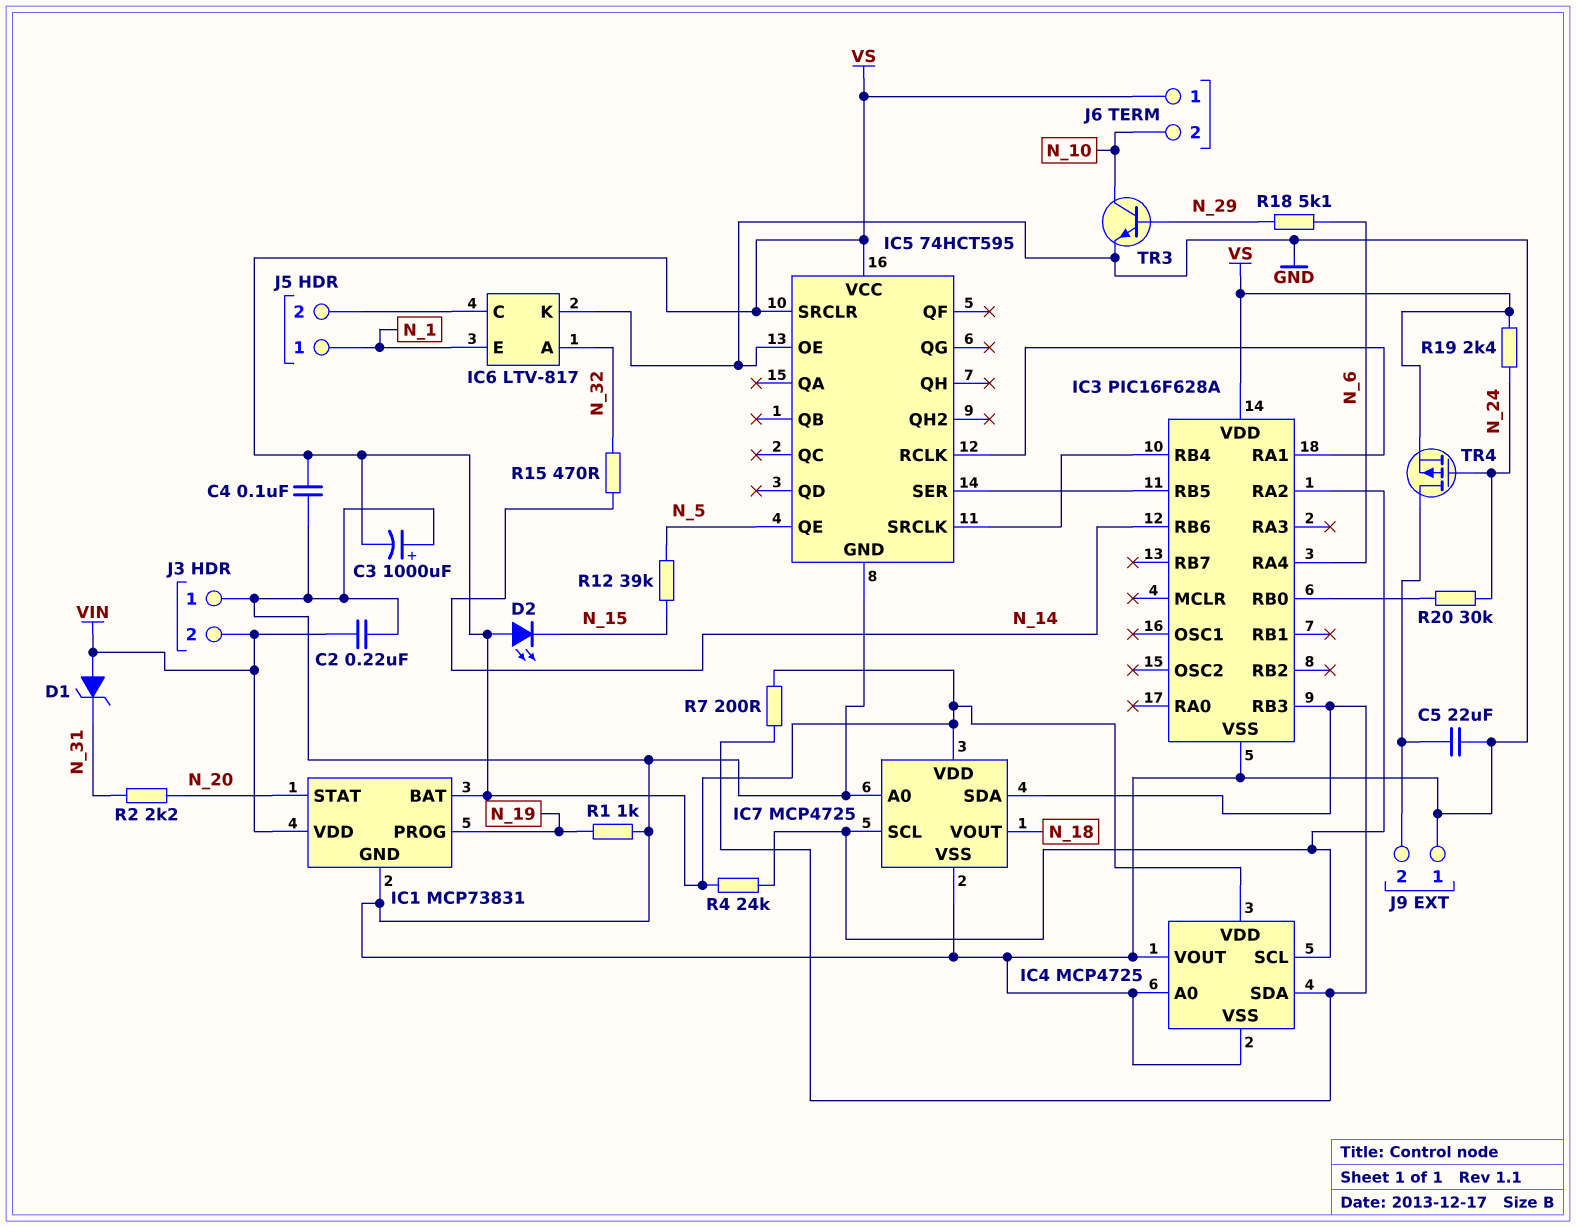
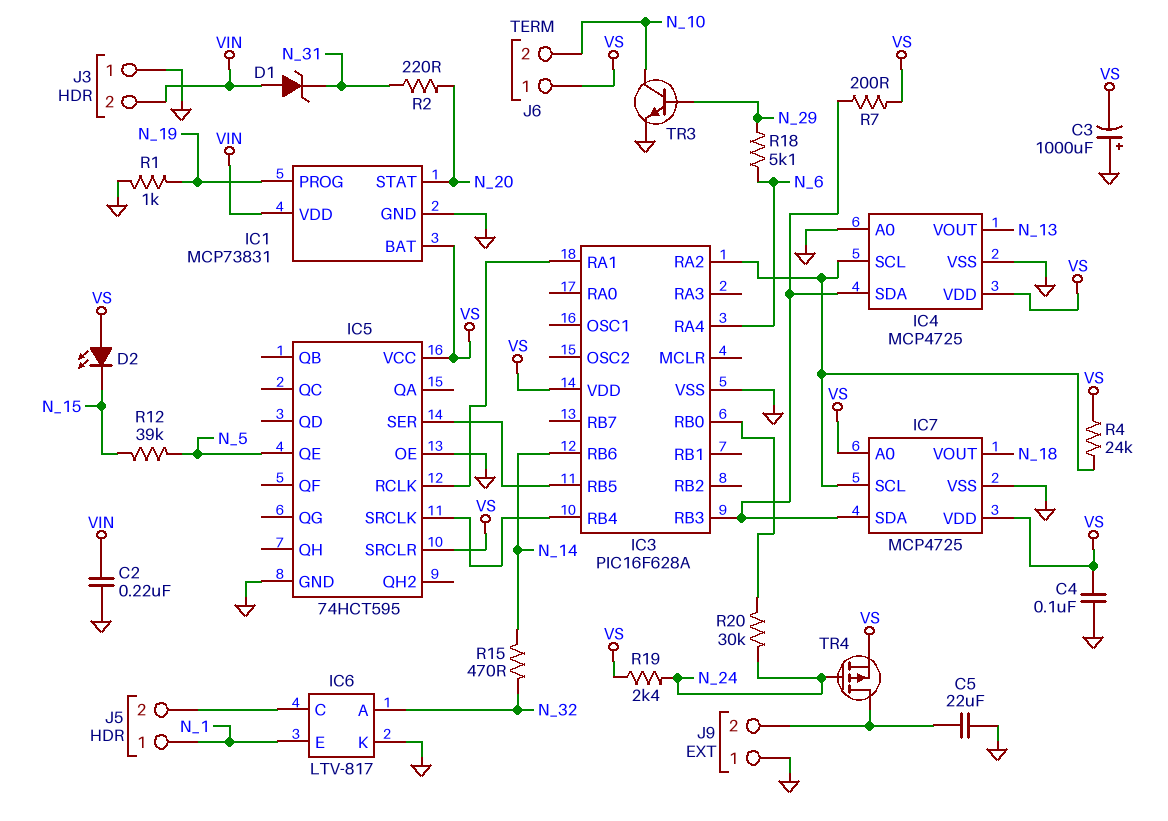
IC4 pin VOUT: GND -> N_13
IC7 pin A0: GND -> VS
R2: 2.2k (N_20, N_31) -> 220 (N_20, N_31)

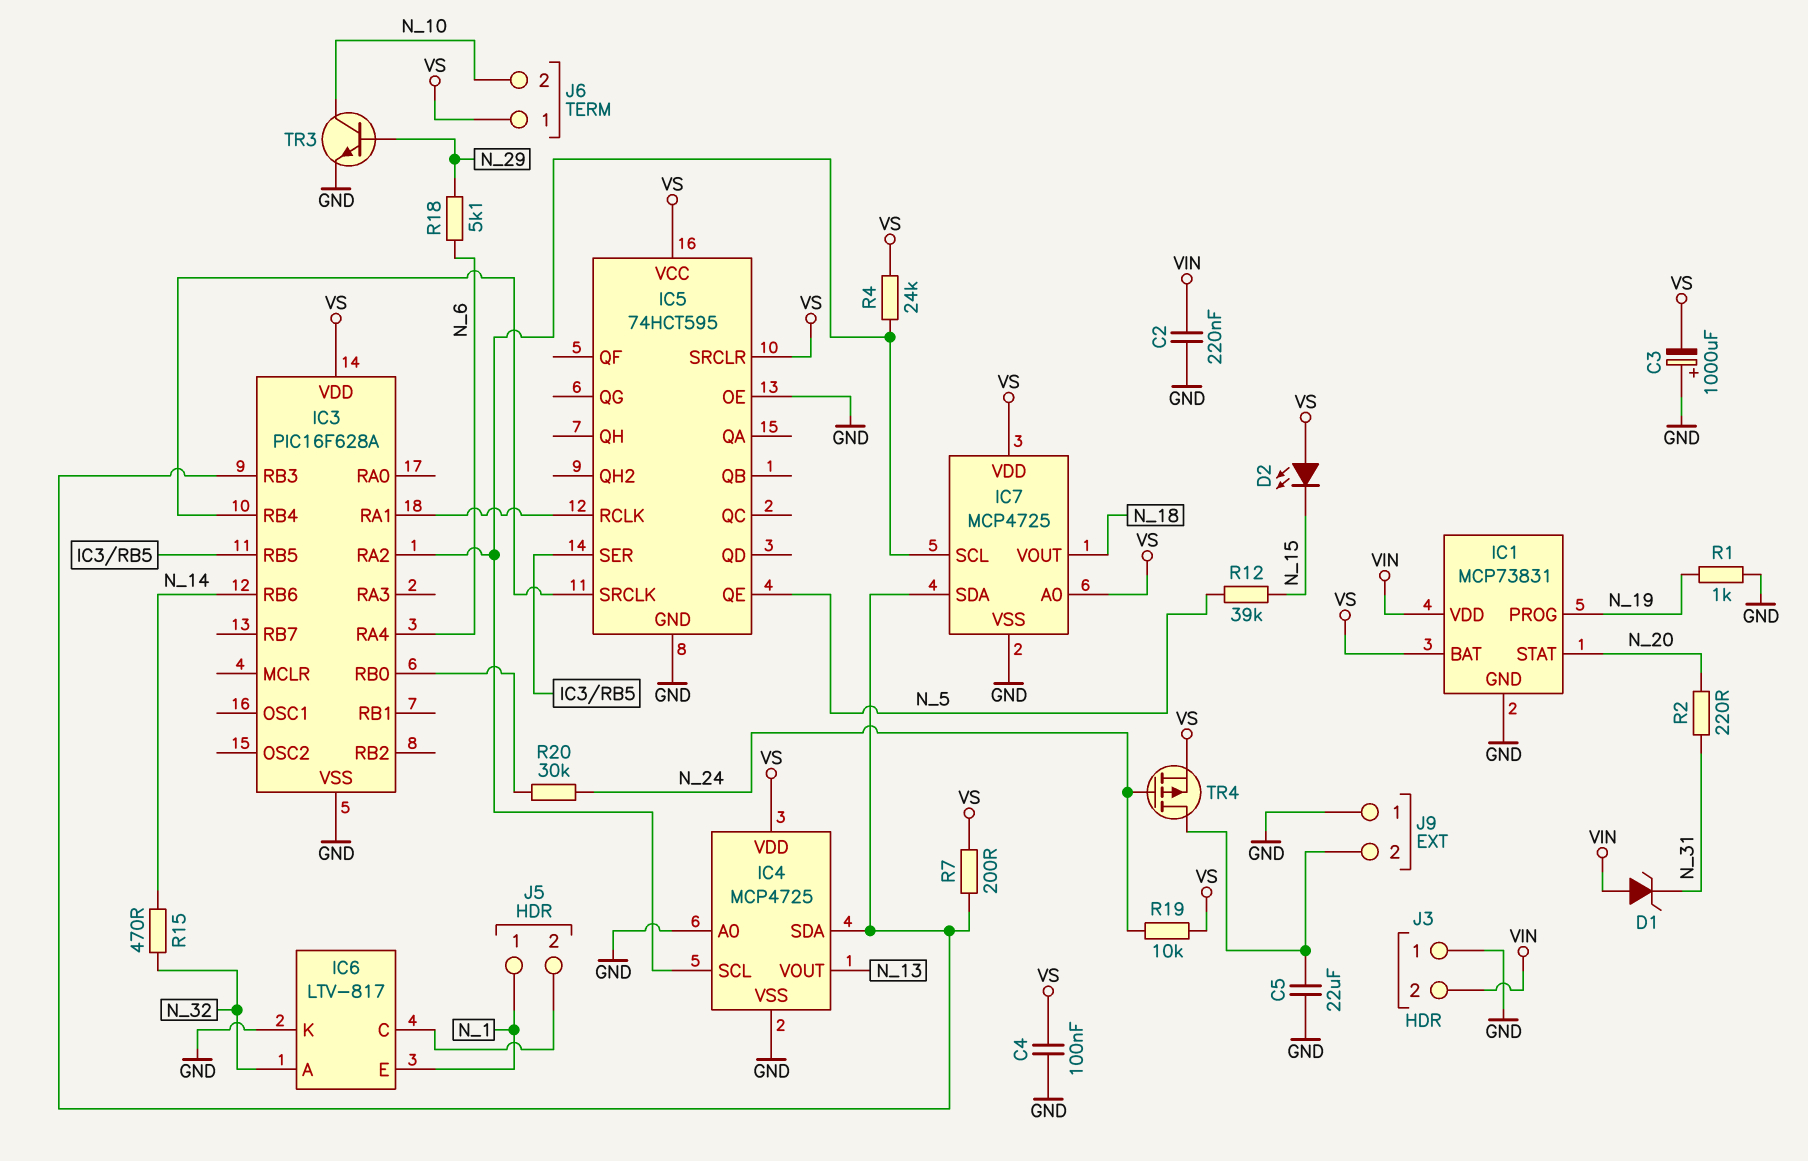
R19: 2.4k (N_24, VS) -> 10k (N_24, VS)

